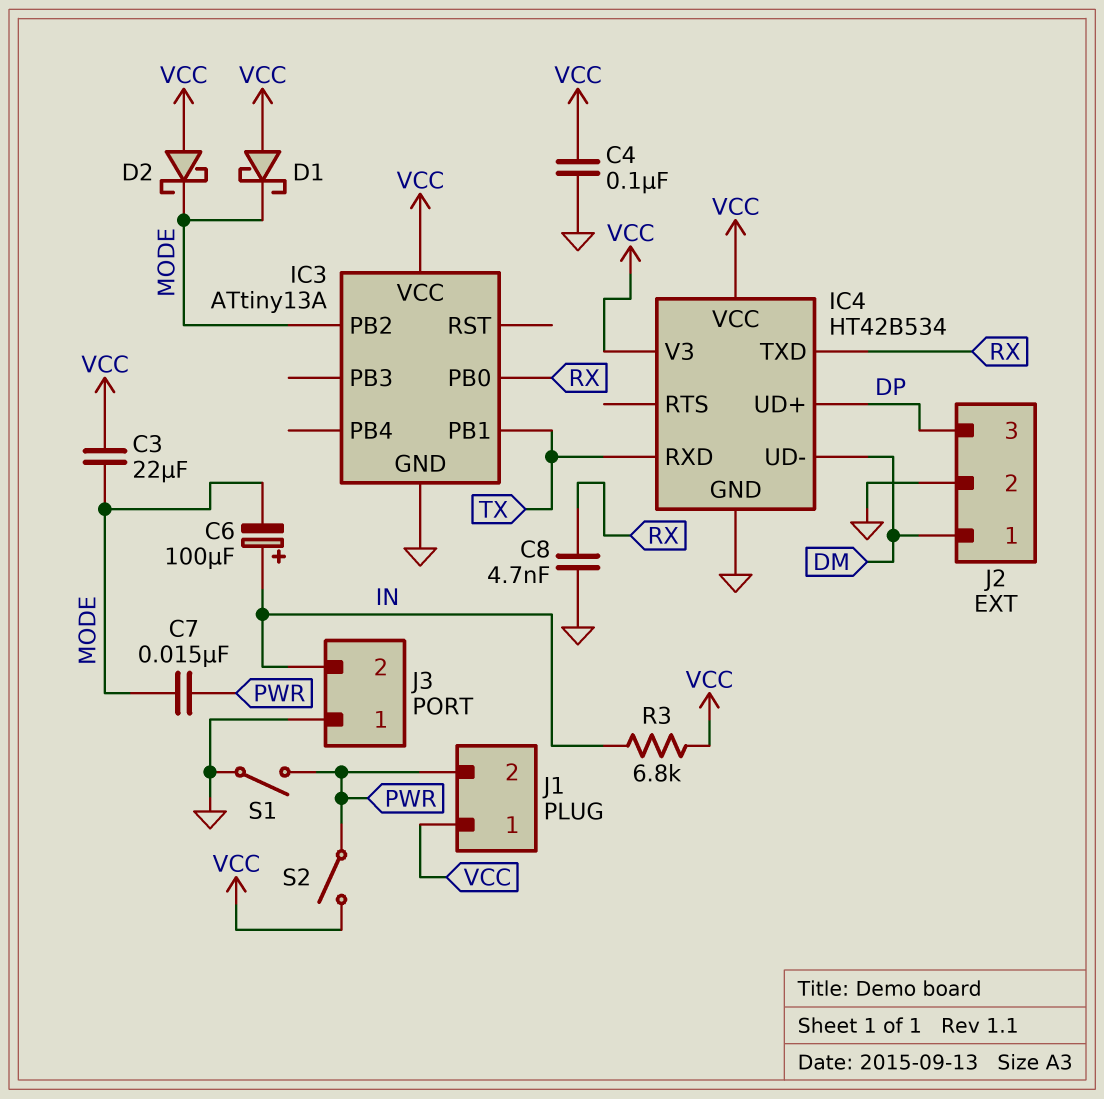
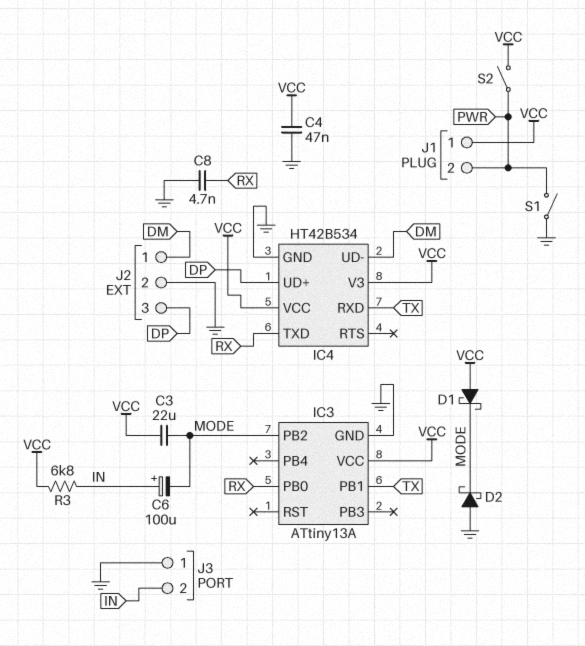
C4: 100nF (GND, VCC) -> 47nF (GND, VCC)
C7: 15nF (MODE, PWR) -> none
D2: schottky (A VCC, K MODE) -> schottky (A GND, K MODE)

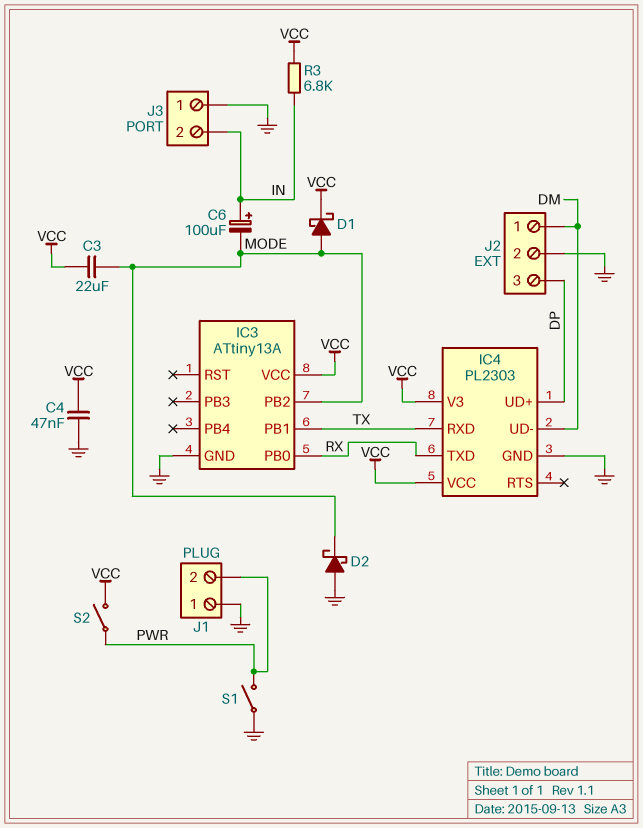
C8: 4.7nF (GND, RX) -> none
D1: schottky (A VCC, K MODE) -> schottky (A MODE, K VCC)
IC4: HT42B534 -> PL2303
J1 pin 1: VCC -> GND

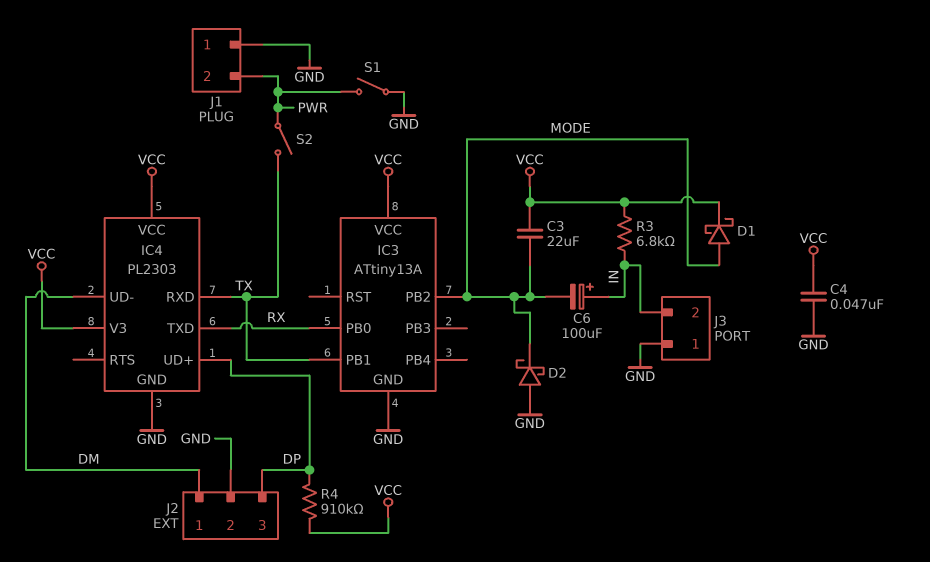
R4: none -> 910k (DP, VCC)
S2: switch (PWR, VCC) -> switch (PWR, TX)

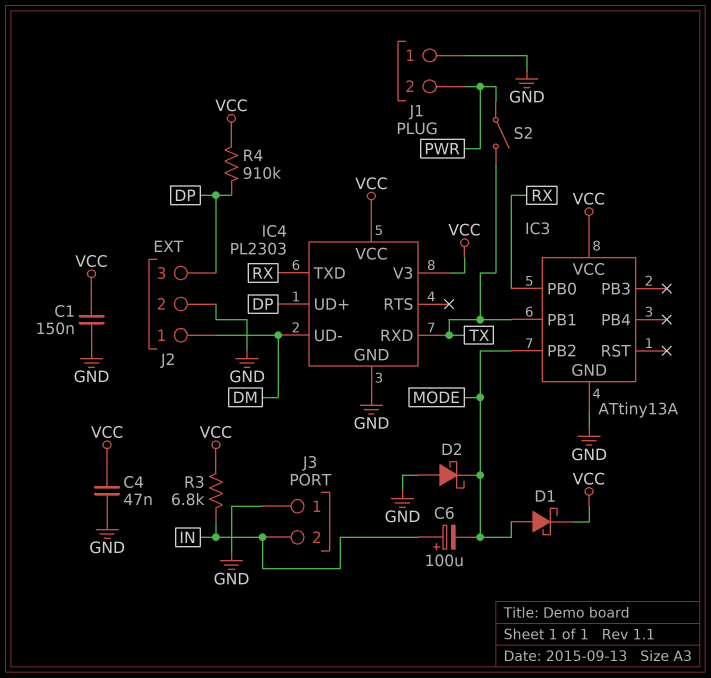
C1: none -> 150nF (GND, VCC)
C3: 22uF (MODE, VCC) -> none
S1: switch (GND, PWR) -> none

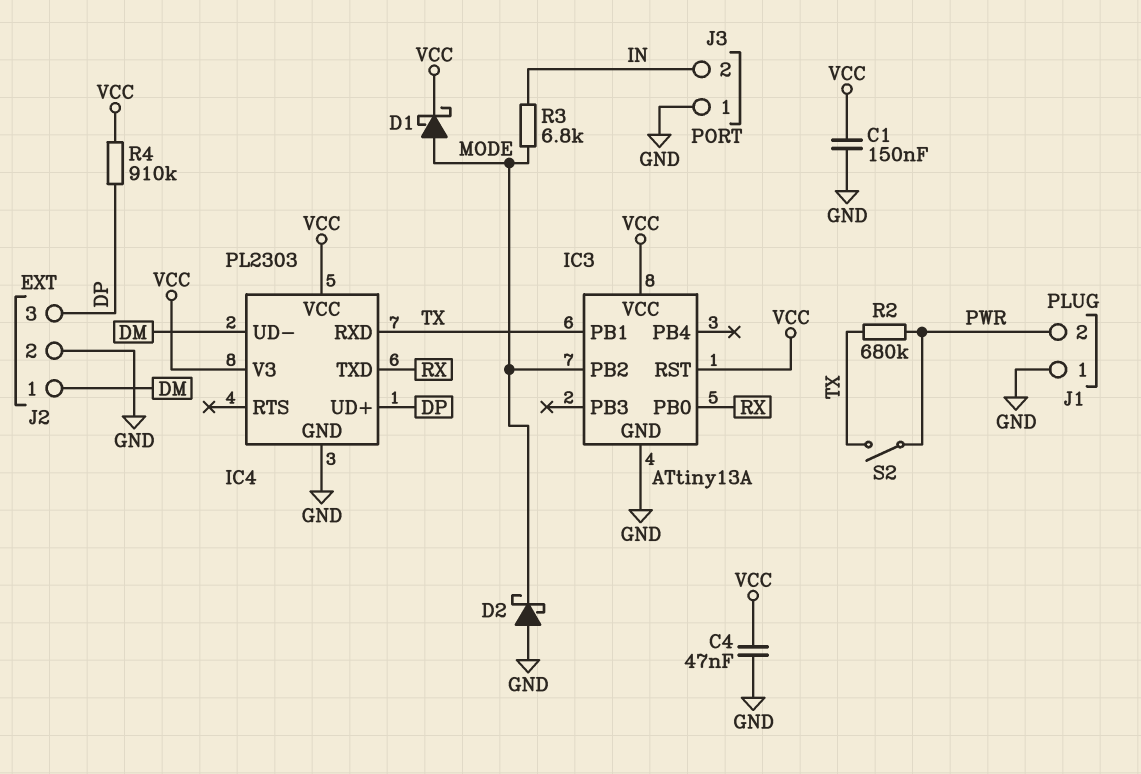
C6: 100uF (plus IN, minus MODE) -> none
IC3 pin RST: none -> VCC
R2: none -> 680k (PWR, TX)
R3: 6.8k (IN, VCC) -> 6.8k (IN, MODE)

